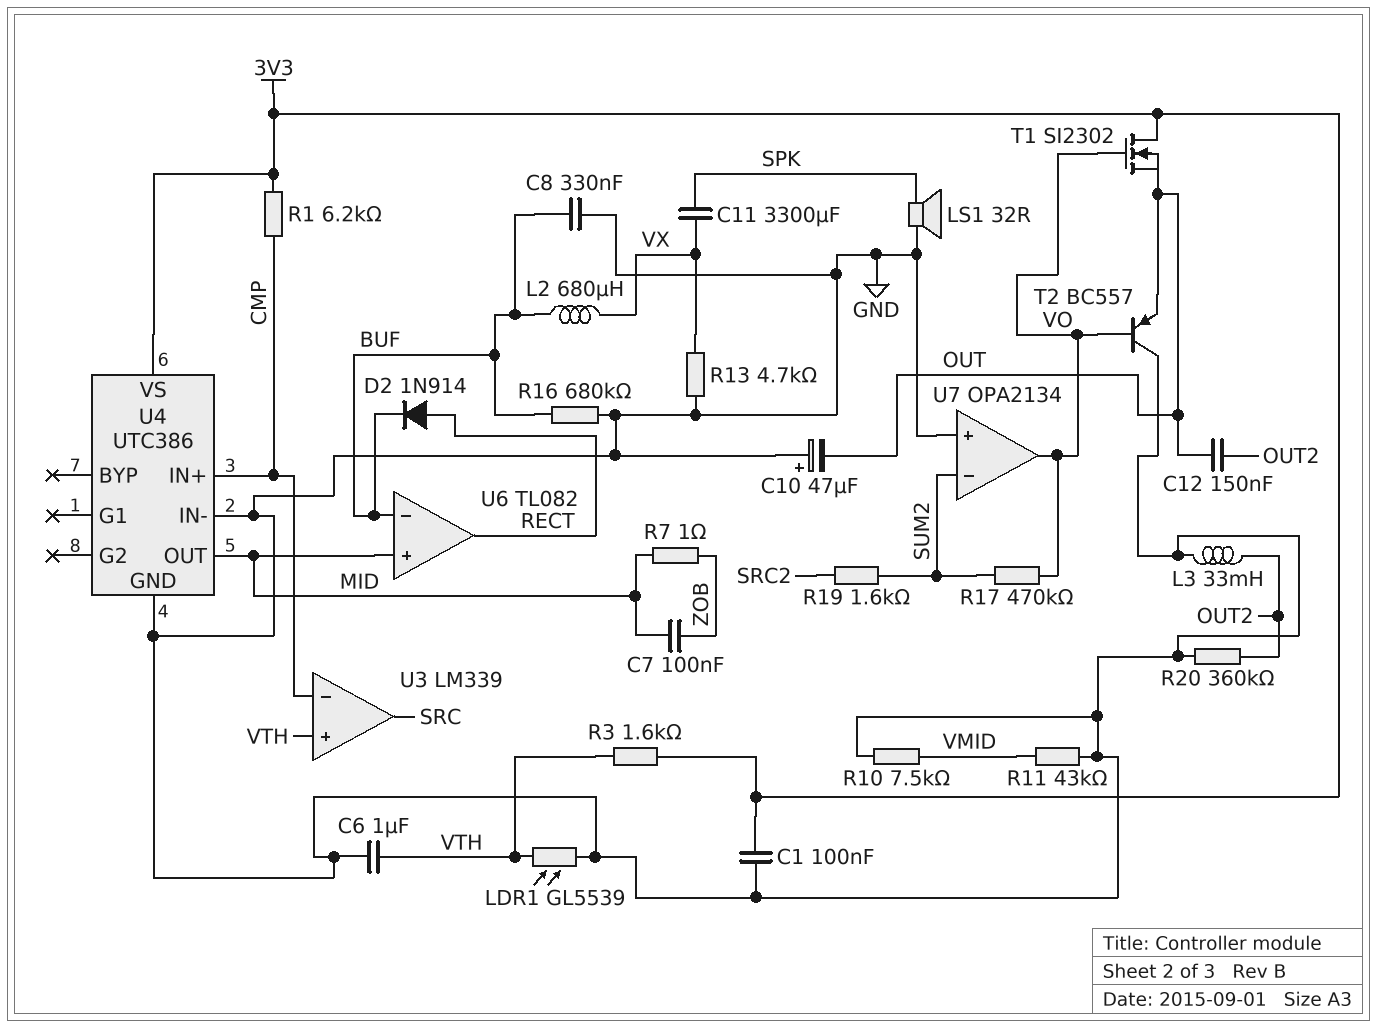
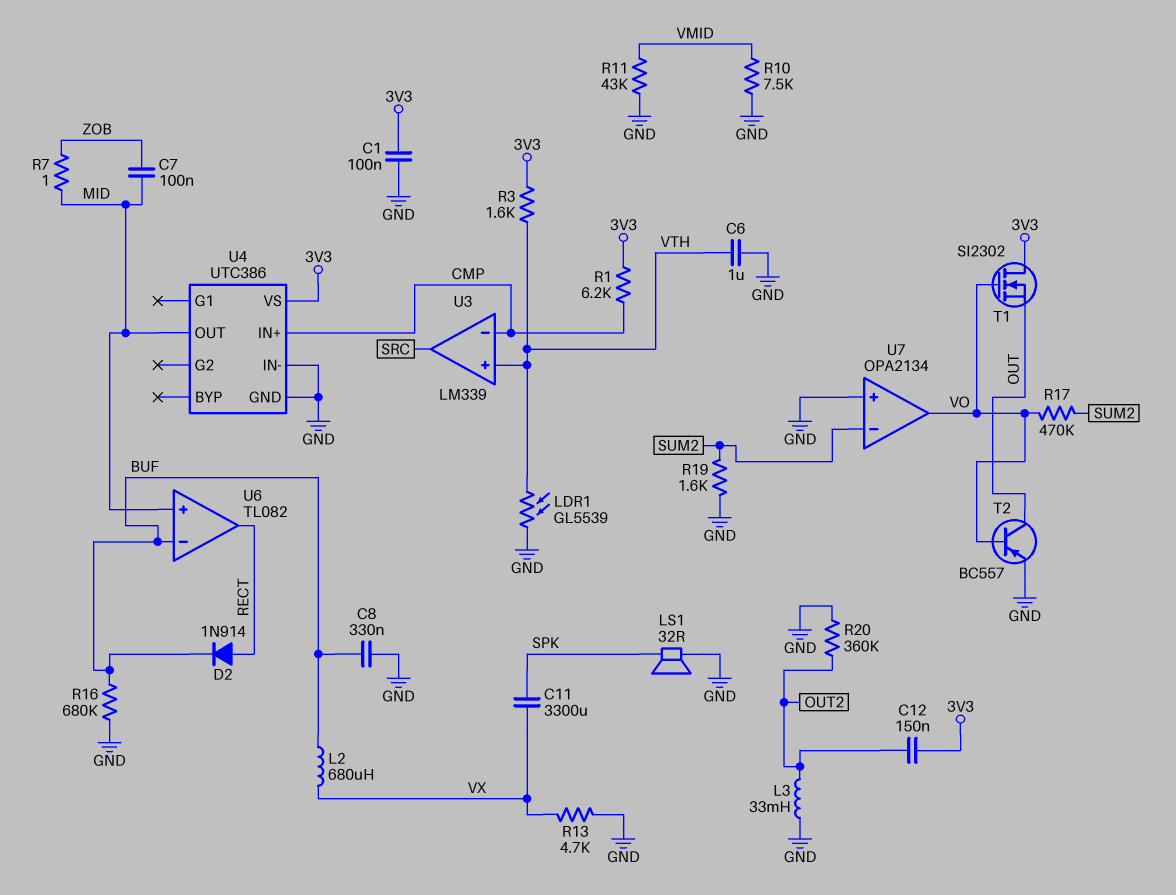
C10: 47uF (plus GND, minus OUT) -> none
C12: 150nF (OUT, OUT2) -> 150nF (3V3, OUT2)
R19: 1.6k (SRC2, SUM2) -> 1.6k (GND, SUM2)
T2: PNP BC557 (B VO, C GND, E OUT) -> PNP BC557 (B VO, C OUT, E GND)

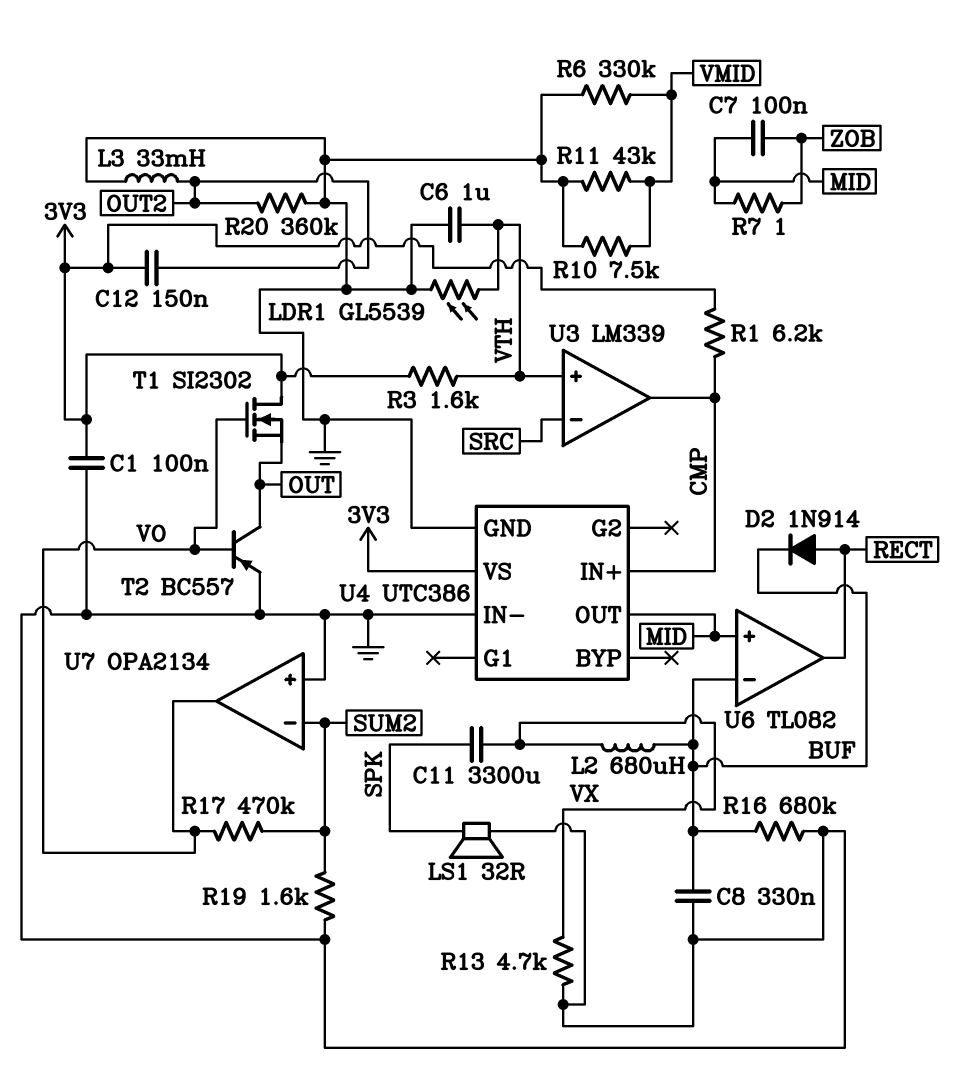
R6: none -> 330k (GND, VMID)
U3 pin in-: CMP -> SRC
U3 pin out: SRC -> CMP

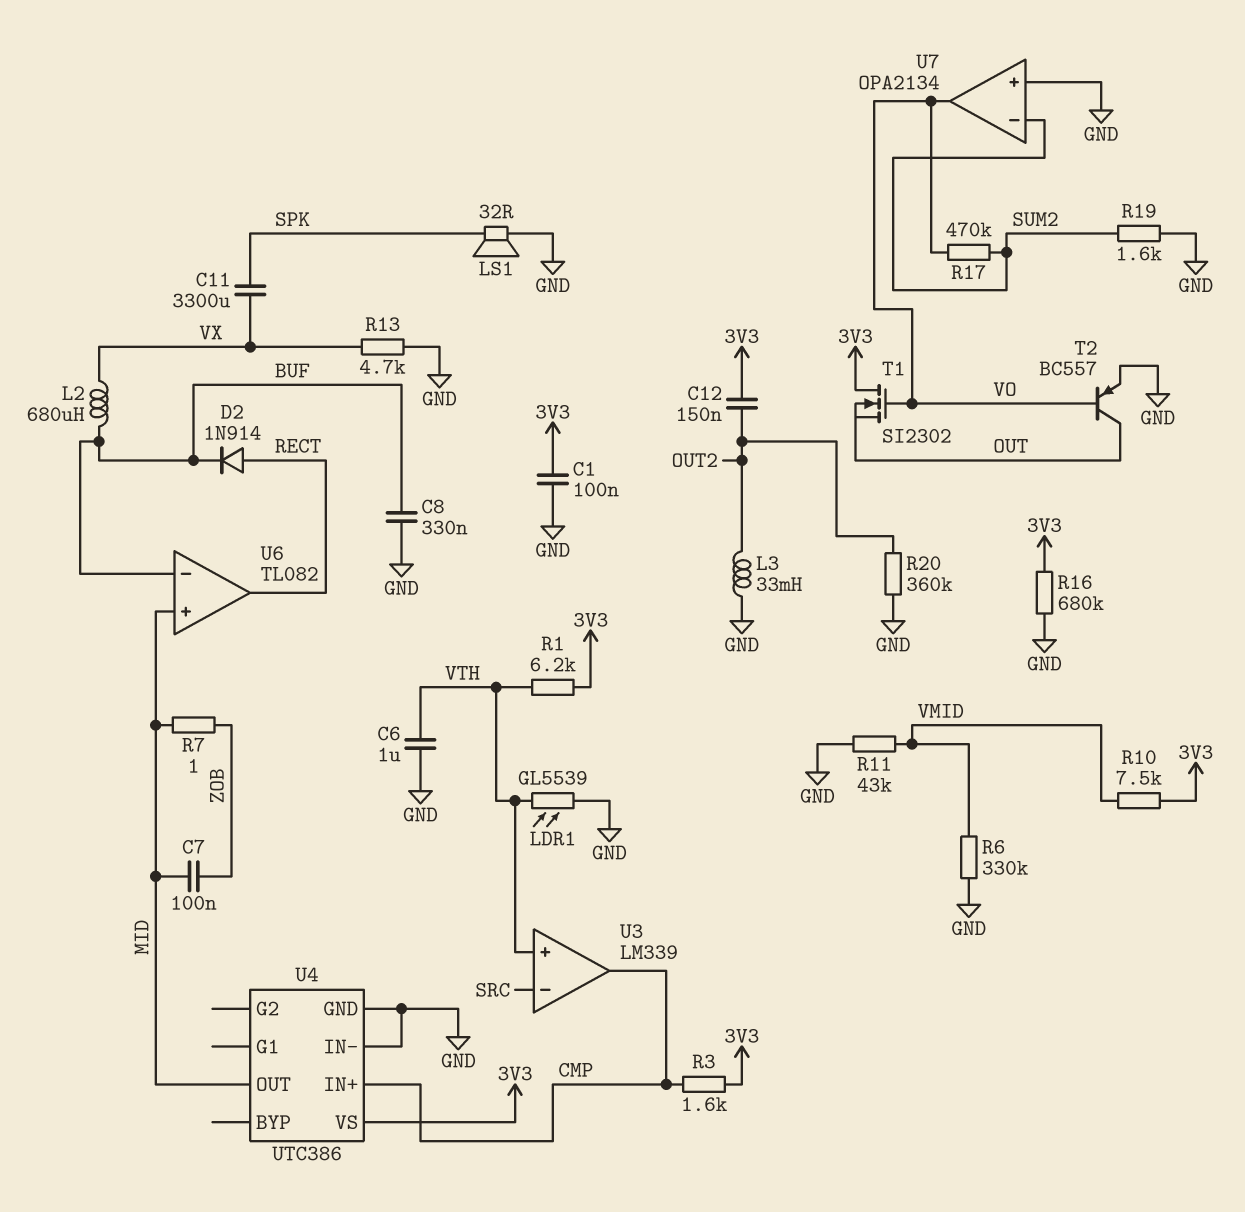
R1: 6.2k (3V3, CMP) -> 6.2k (3V3, VTH)
R3: 1.6k (3V3, VTH) -> 1.6k (3V3, CMP)
R10: 7.5k (GND, VMID) -> 7.5k (3V3, VMID)
R16: 680k (BUF, GND) -> 680k (3V3, GND)

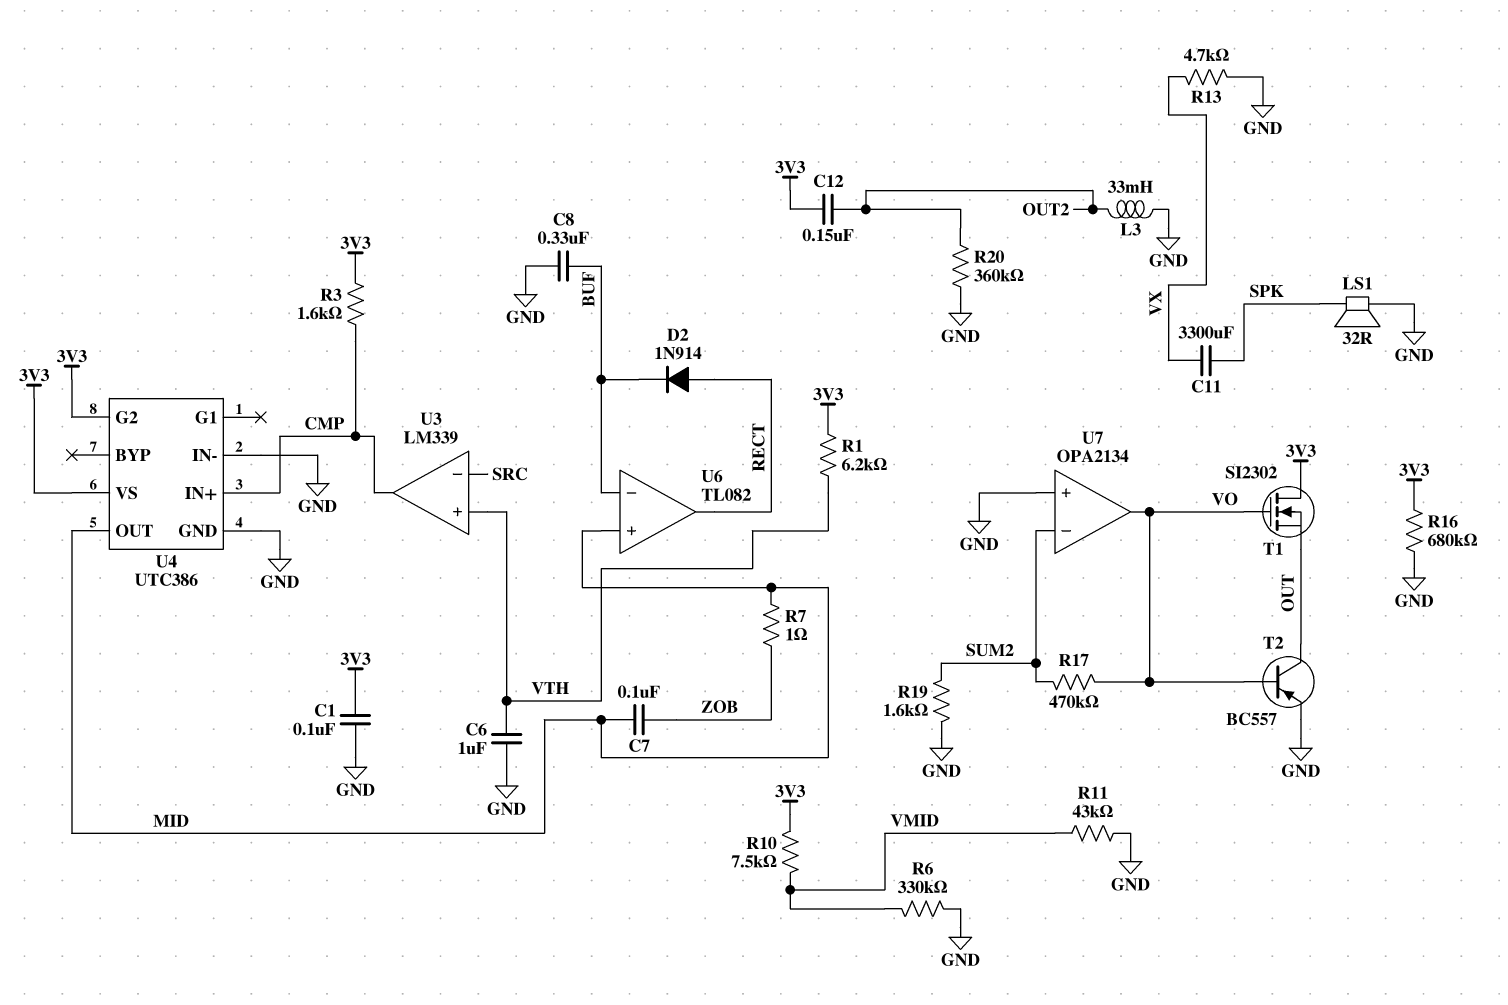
L2: 680uH (BUF, VX) -> none
LDR1: GL5539 (GND, VTH) -> none
U4 pin G2: none -> 3V3

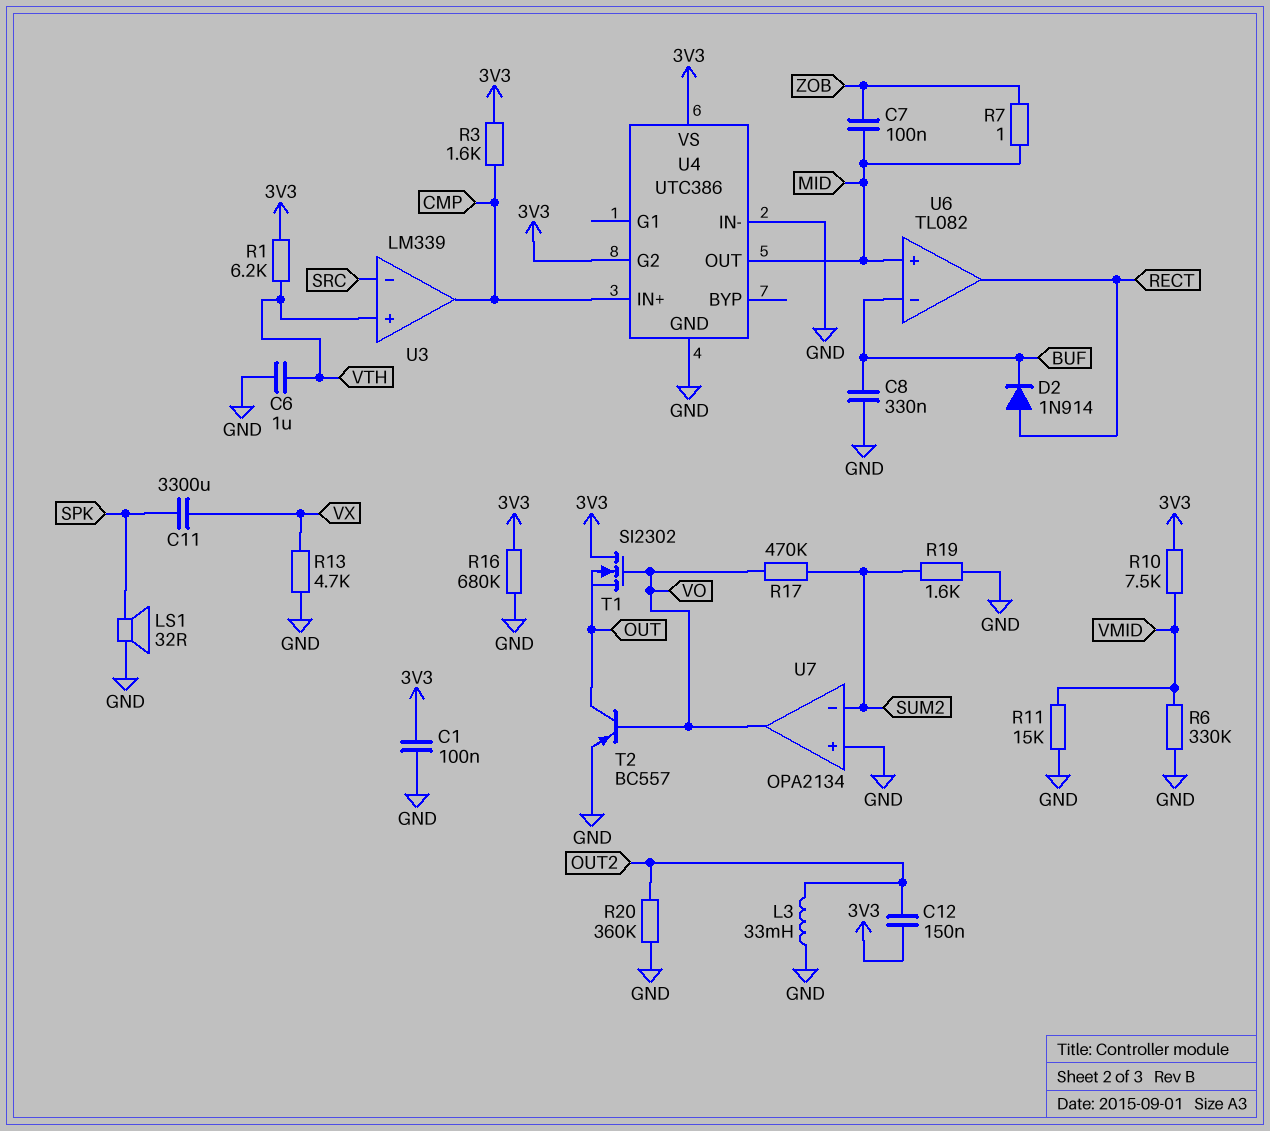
R11: 43k (GND, VMID) -> 15k (GND, VMID)

